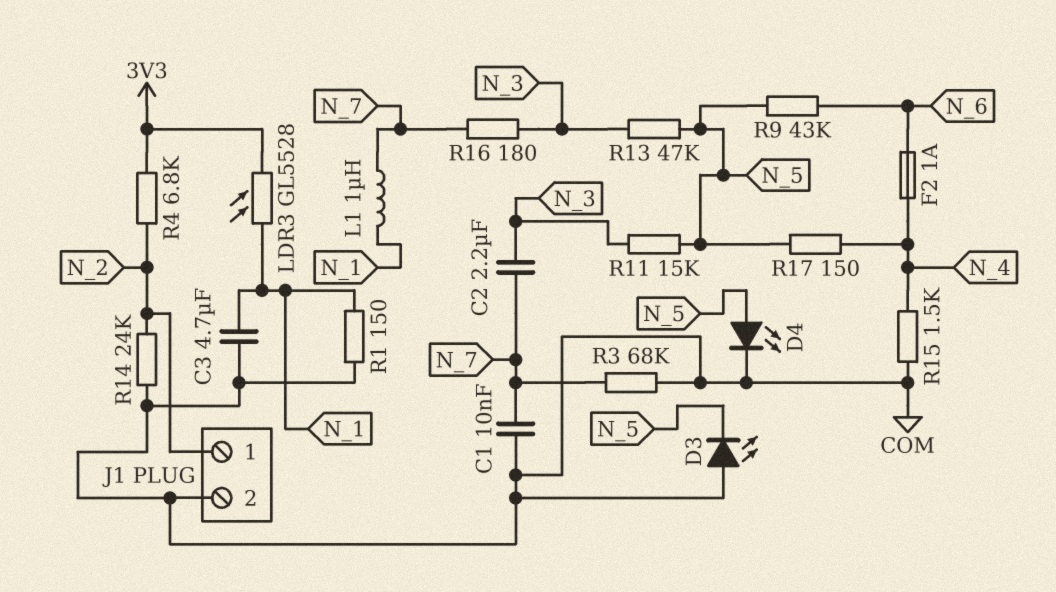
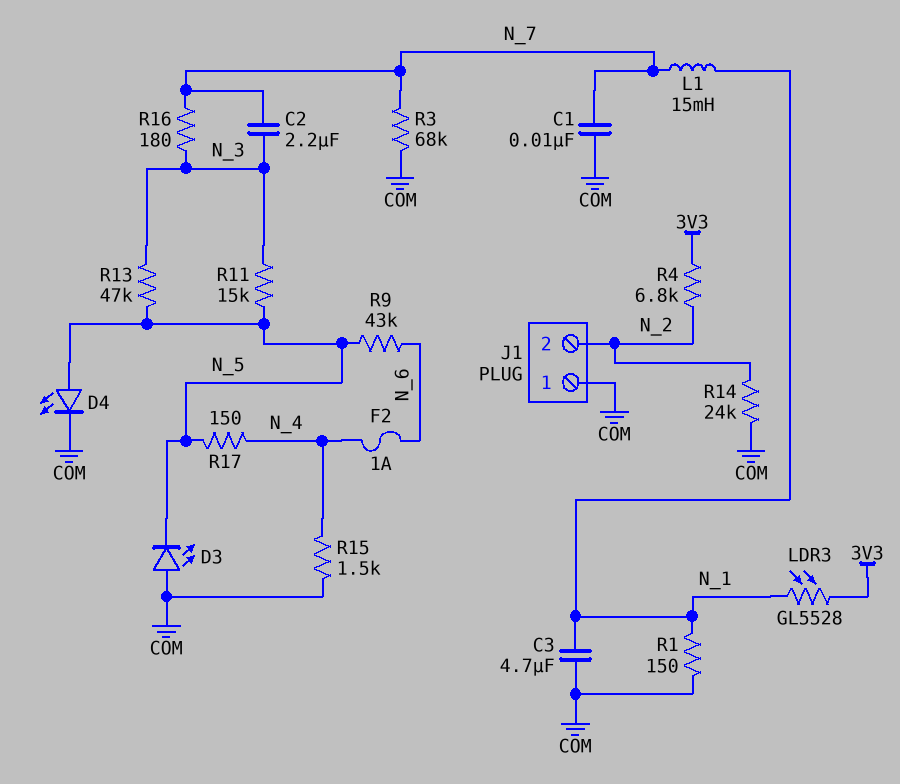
J1 pin 1: N_2 -> COM
J1 pin 2: COM -> N_2
L1: 1uH (N_1, N_7) -> 15mH (N_1, N_7)

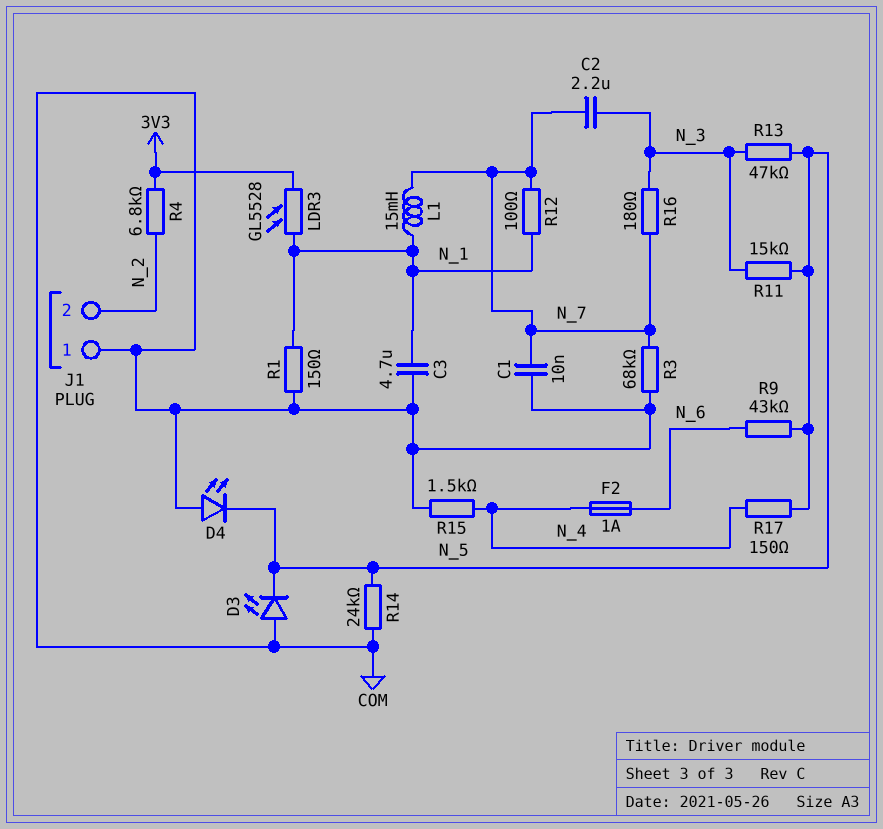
D4: LED (A N_5, K COM) -> LED (A COM, K N_5)
R12: none -> 100 (N_1, N_7)
R14: 24k (COM, N_2) -> 24k (COM, N_5)

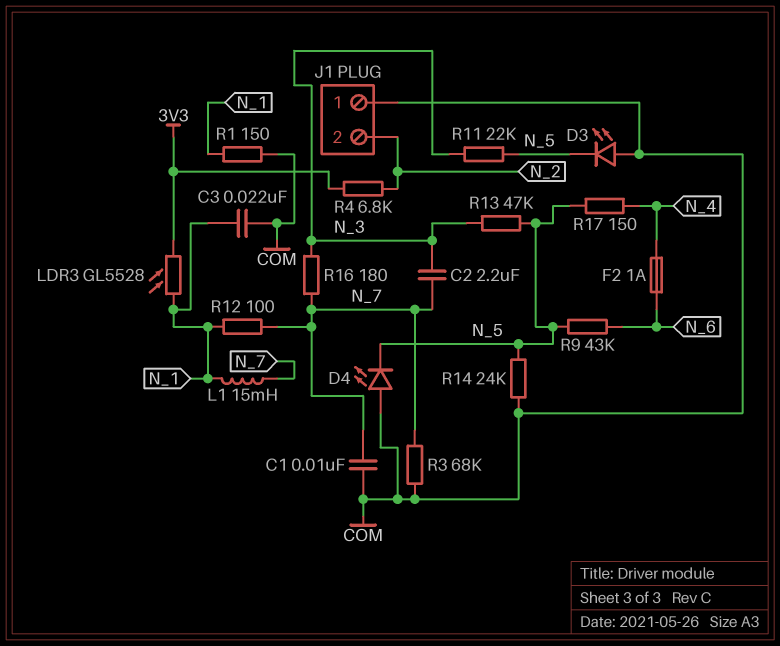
C3: 4.7uF (COM, N_1) -> 22nF (COM, N_1)
R11: 15k (N_3, N_5) -> 22k (N_3, N_5)
R15: 1.5k (COM, N_4) -> none

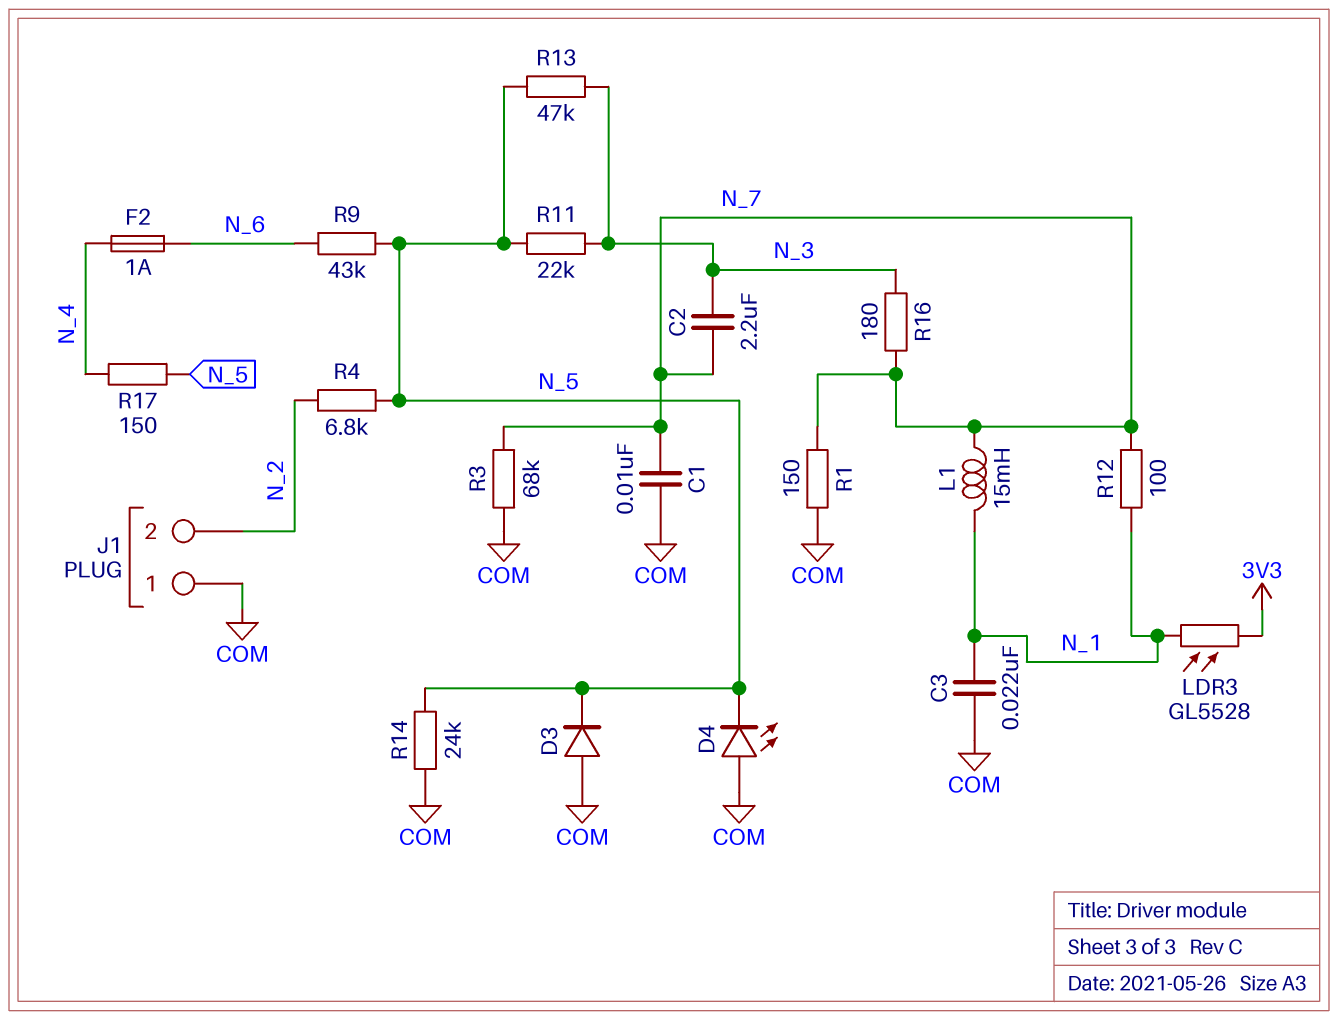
D3: LED (A COM, K N_5) -> diode (A COM, K N_5)
R1: 150 (COM, N_1) -> 150 (COM, N_7)
R4: 6.8k (3V3, N_2) -> 6.8k (N_2, N_5)

